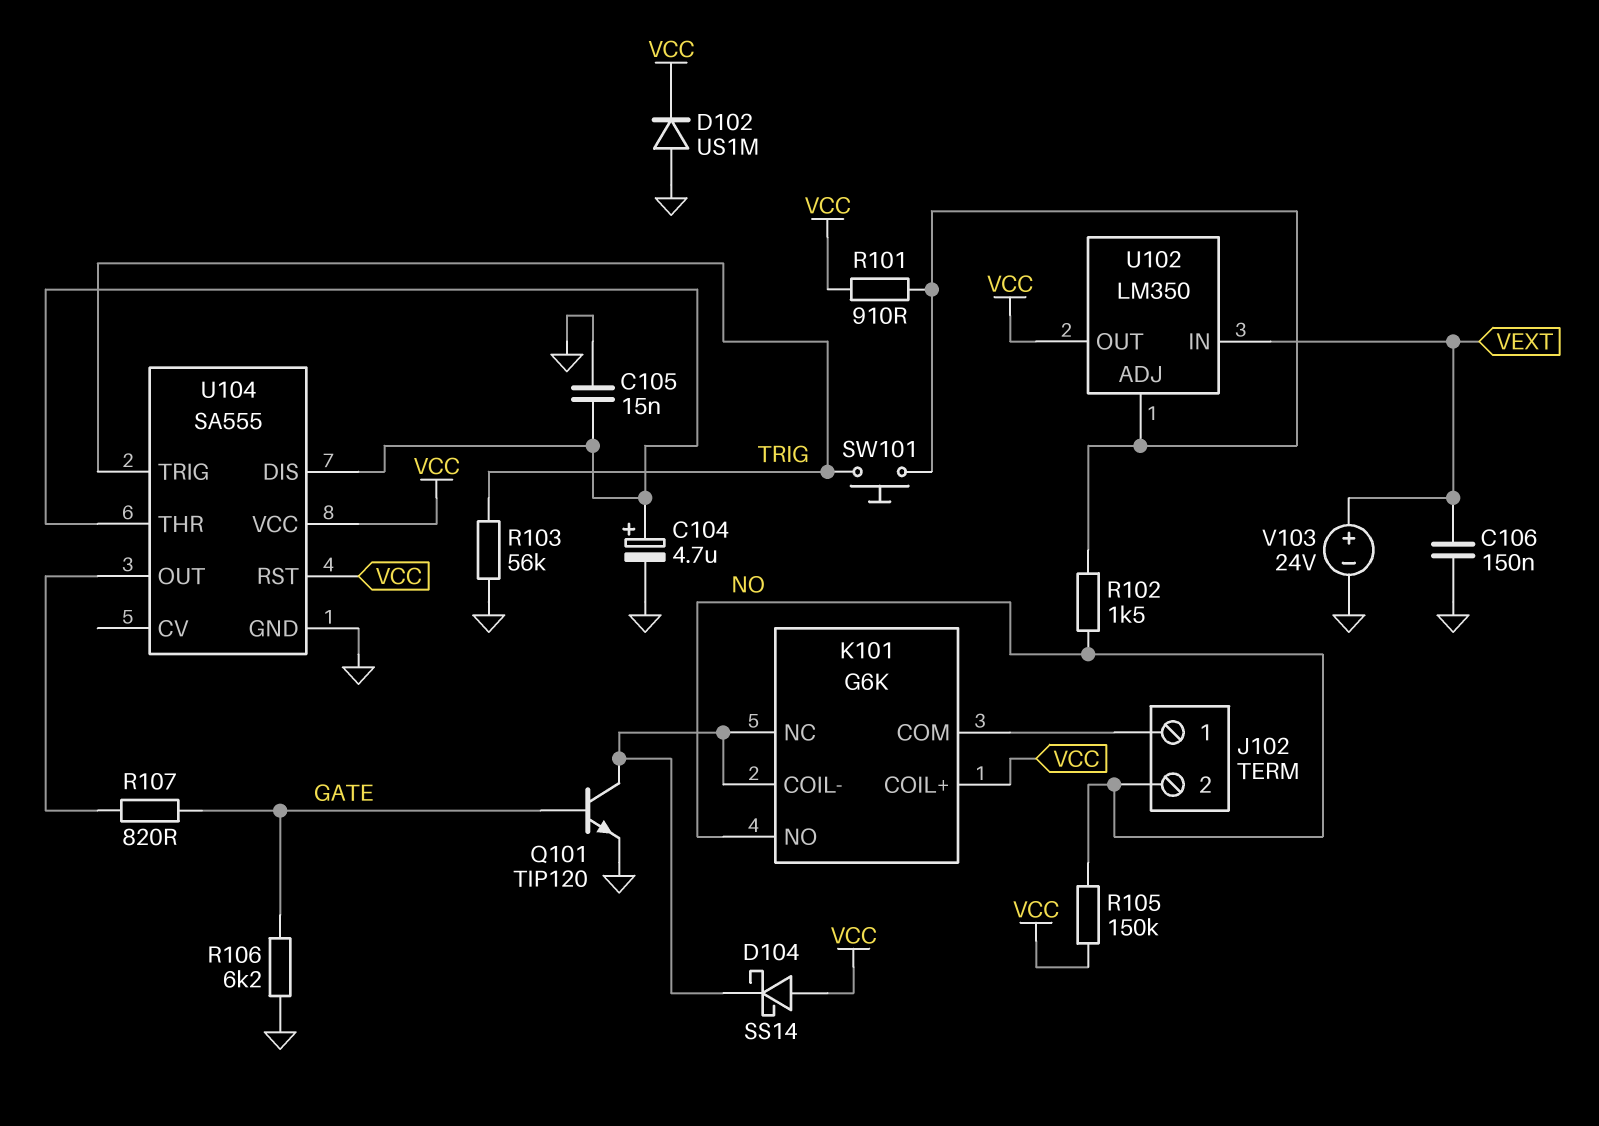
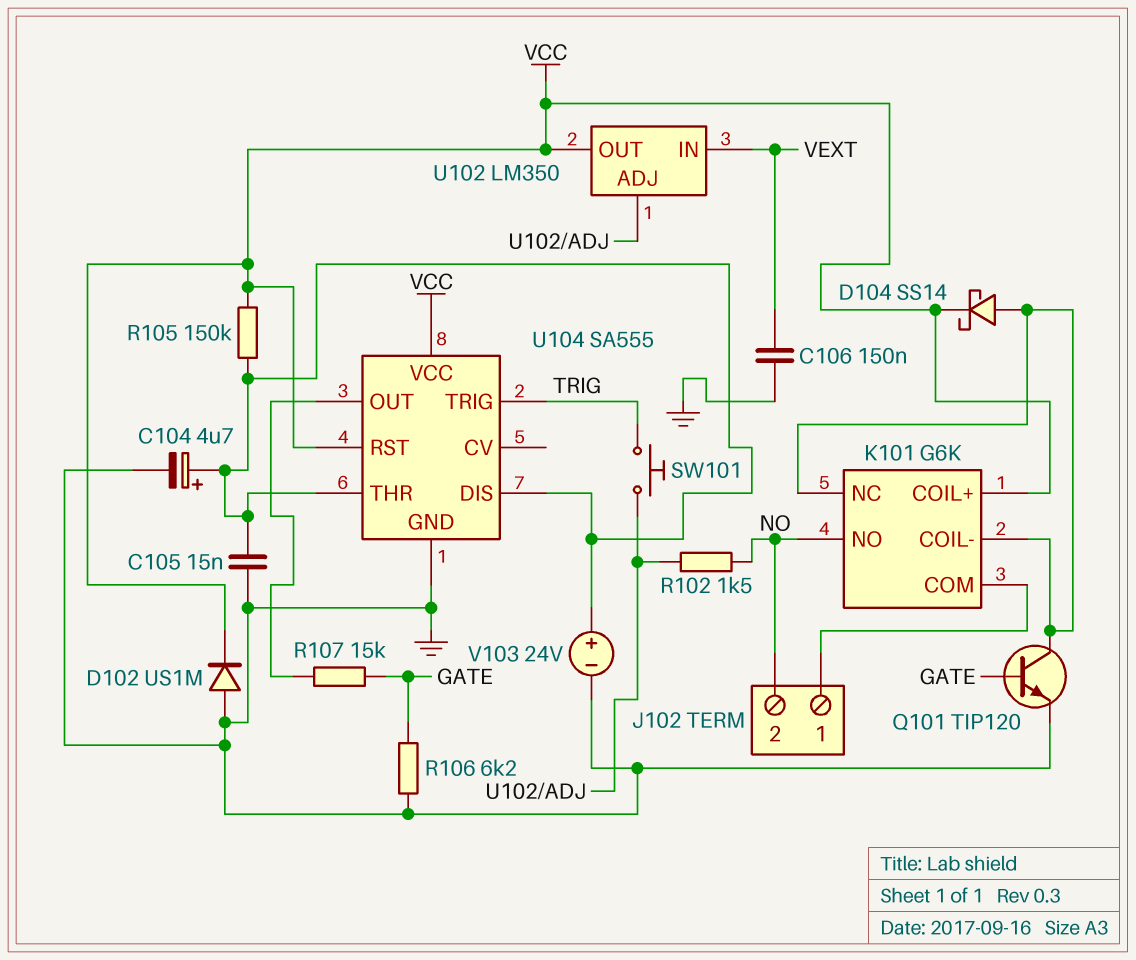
D104: schottky SS14 (A VCC, K K101/COIL-) -> schottky SS14 (A K101/COIL-, K VCC)
R101: 910 (U102/ADJ, VCC) -> none
R103: 56k (GND, TRIG) -> none
R105: 150k (NO, VCC) -> 150k (U104/DIS, VCC)
R107: 820 (GATE, U104/OUT) -> 15k (GATE, U104/OUT)
V103: 24V (plus VEXT, minus GND) -> 24V (plus U104/DIS, minus GND)

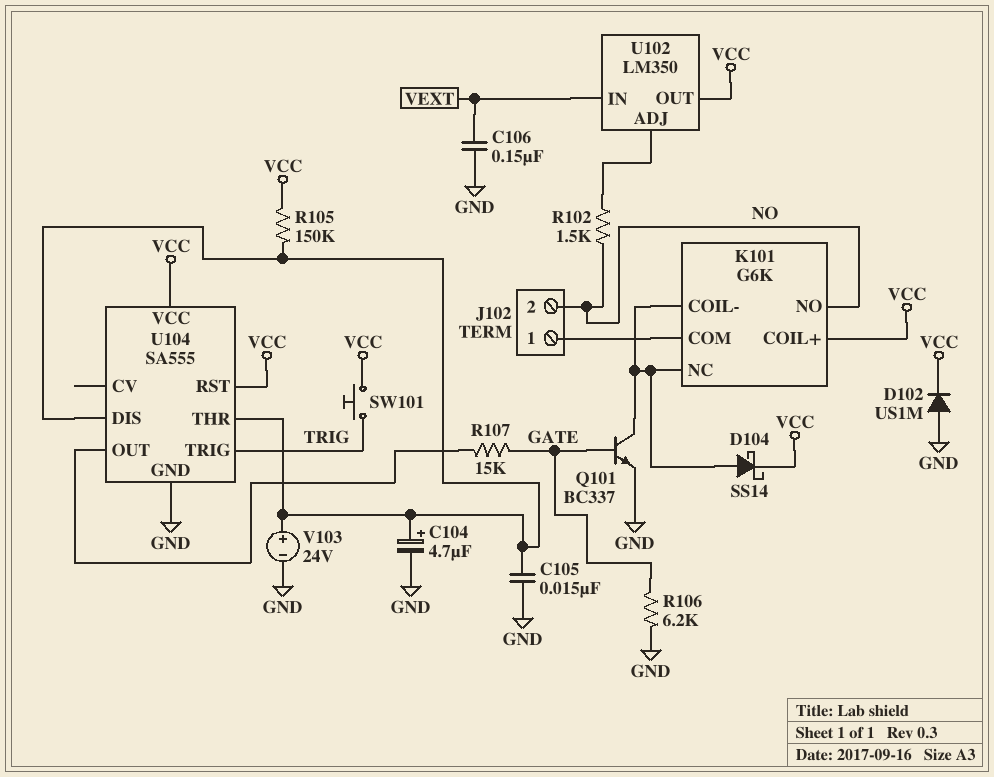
Q101: NPN TIP120 (B GATE, C K101/COIL-, E GND) -> NPN BC337 (B GATE, C K101/COIL-, E GND)
SW101: button (TRIG, U102/ADJ) -> button (TRIG, VCC)

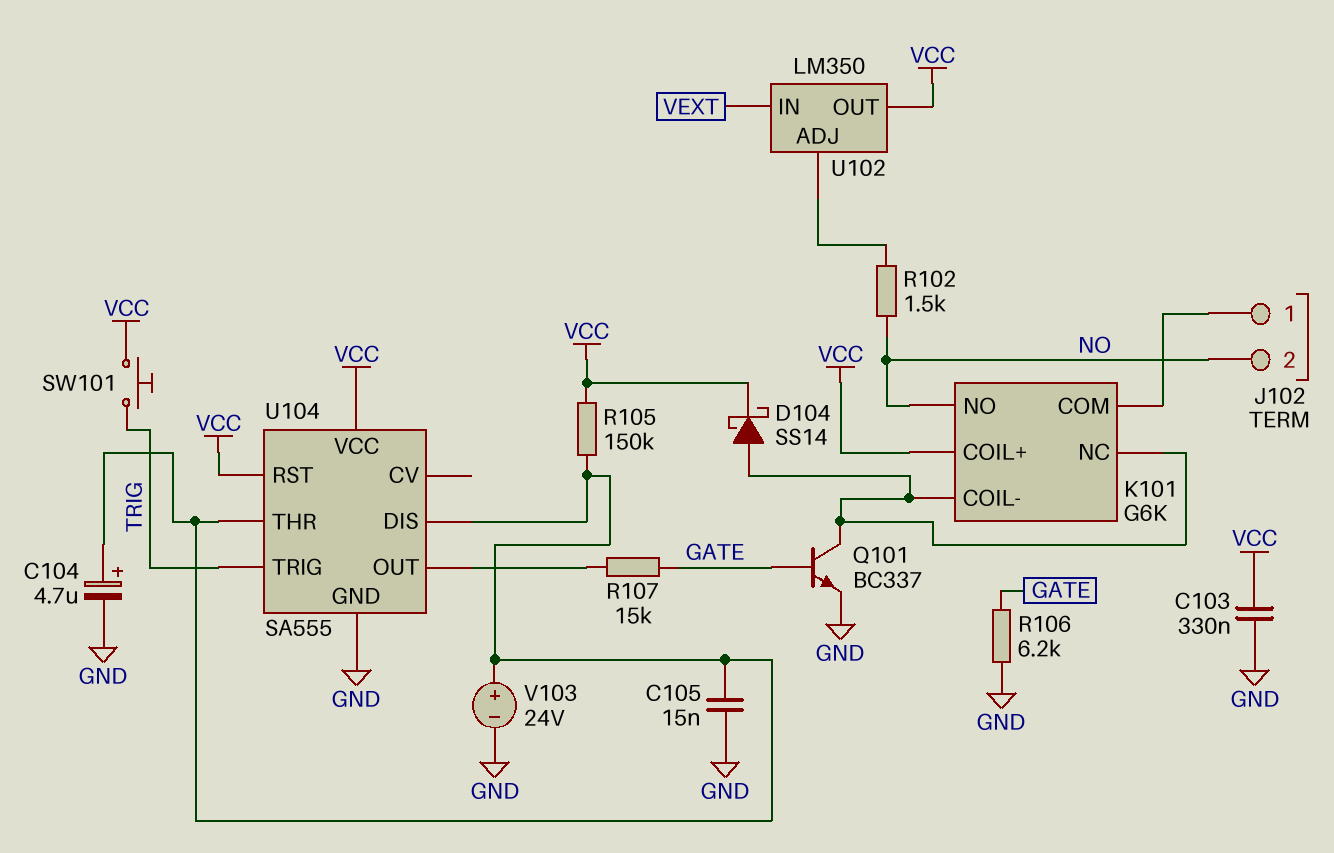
C103: none -> 330nF (GND, VCC)
C106: 150nF (GND, VEXT) -> none
D102: diode US1M (A GND, K VCC) -> none

